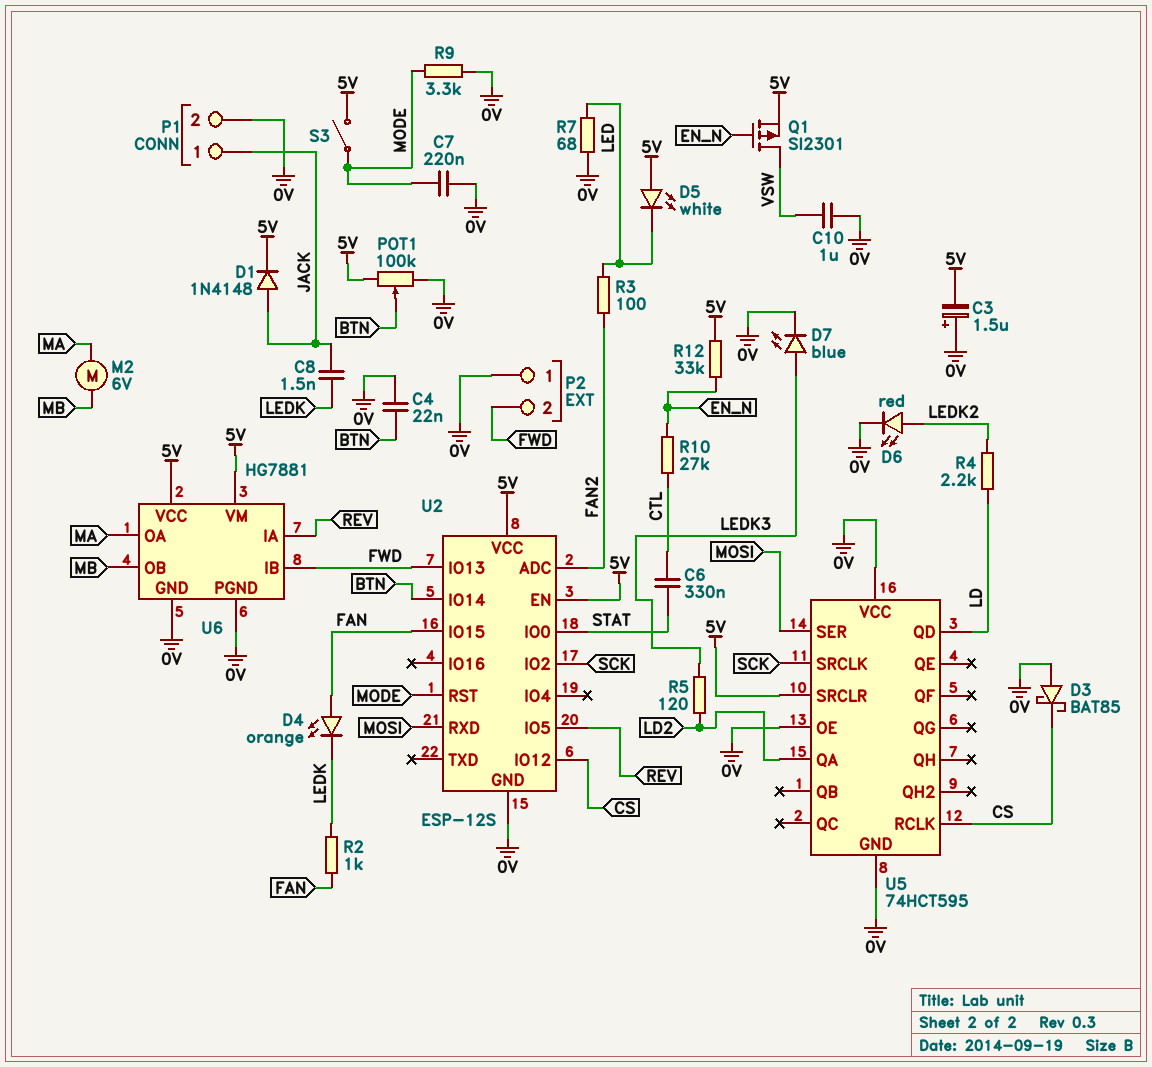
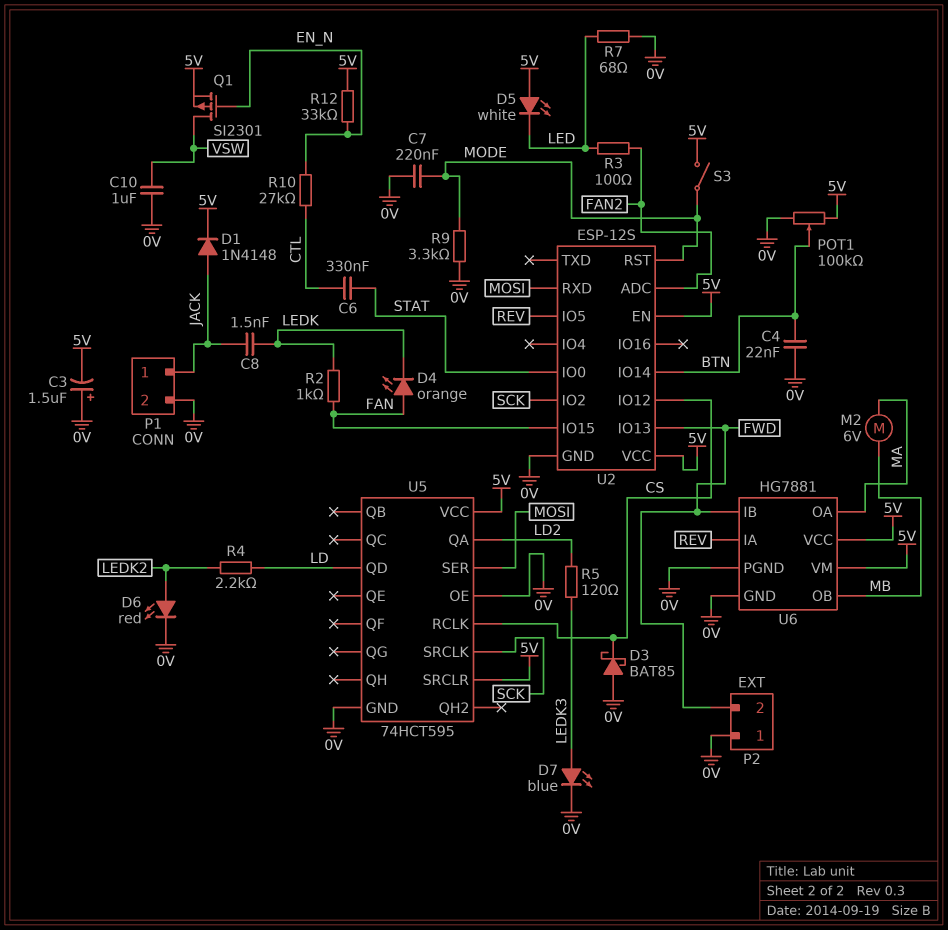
U5 pin VCC: 0V -> 5V

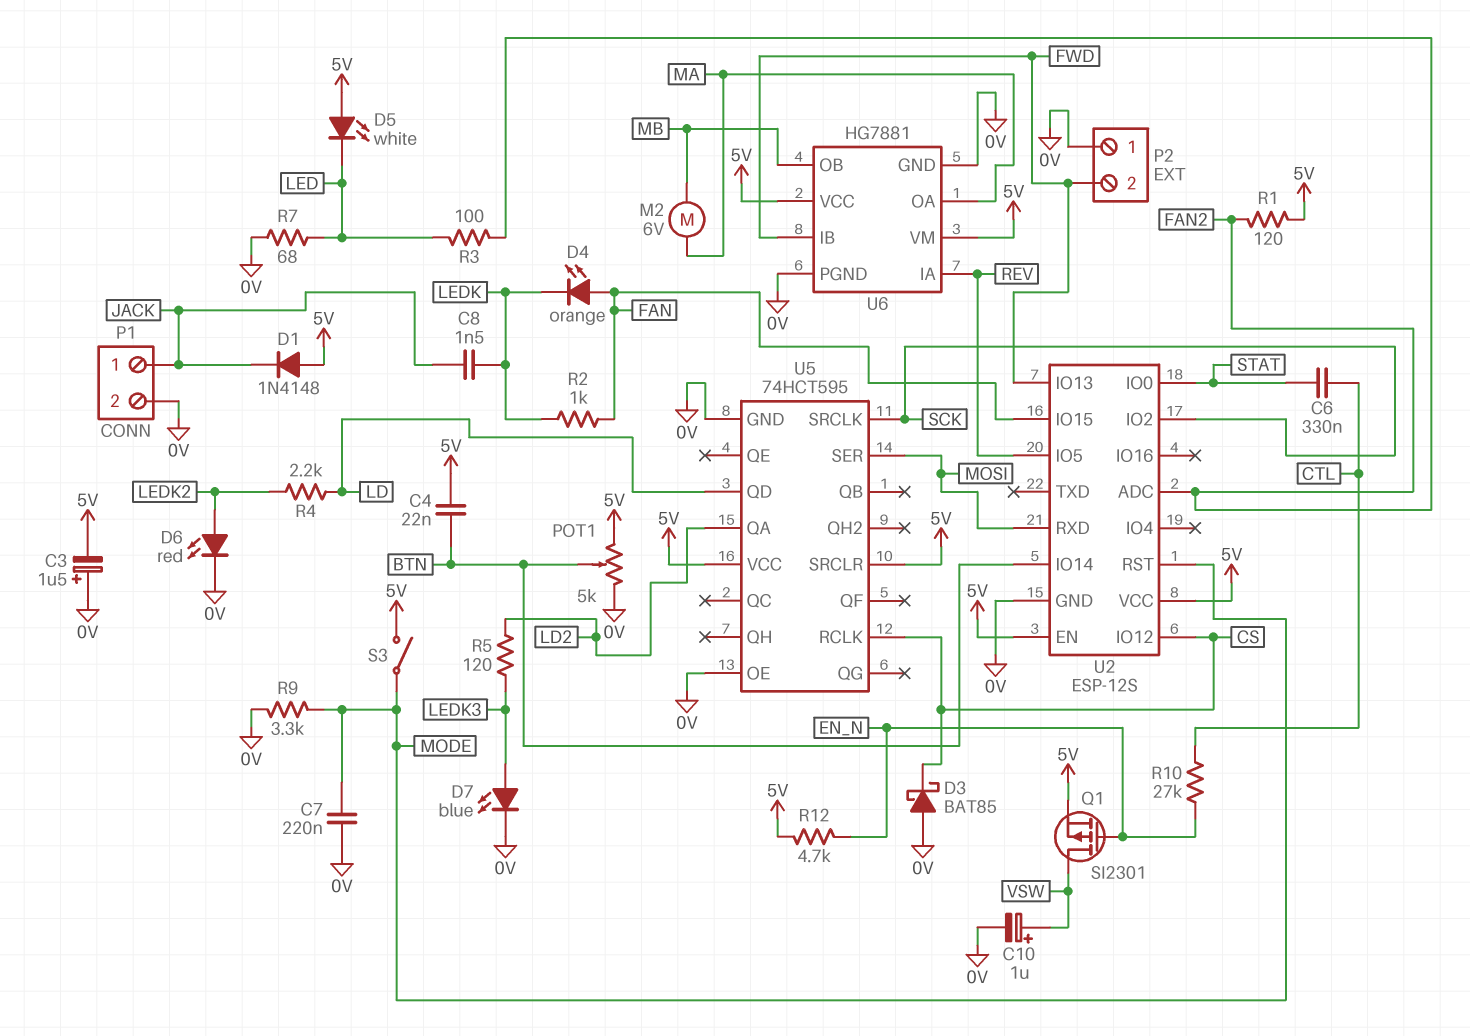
C4: 22nF (0V, BTN) -> 22nF (5V, BTN)
C10: 1uF (0V, VSW) -> 1uF (plus VSW, minus 0V)
D1: diode 1N4148 (A JACK, K 5V) -> diode 1N4148 (A 5V, K JACK)
POT1: 100k (0V, 5V, wiper BTN) -> 5k (0V, 5V, wiper BTN)
R1: none -> 120 (5V, FAN2)
R12: 33k (5V, EN_N) -> 4.7k (5V, EN_N)

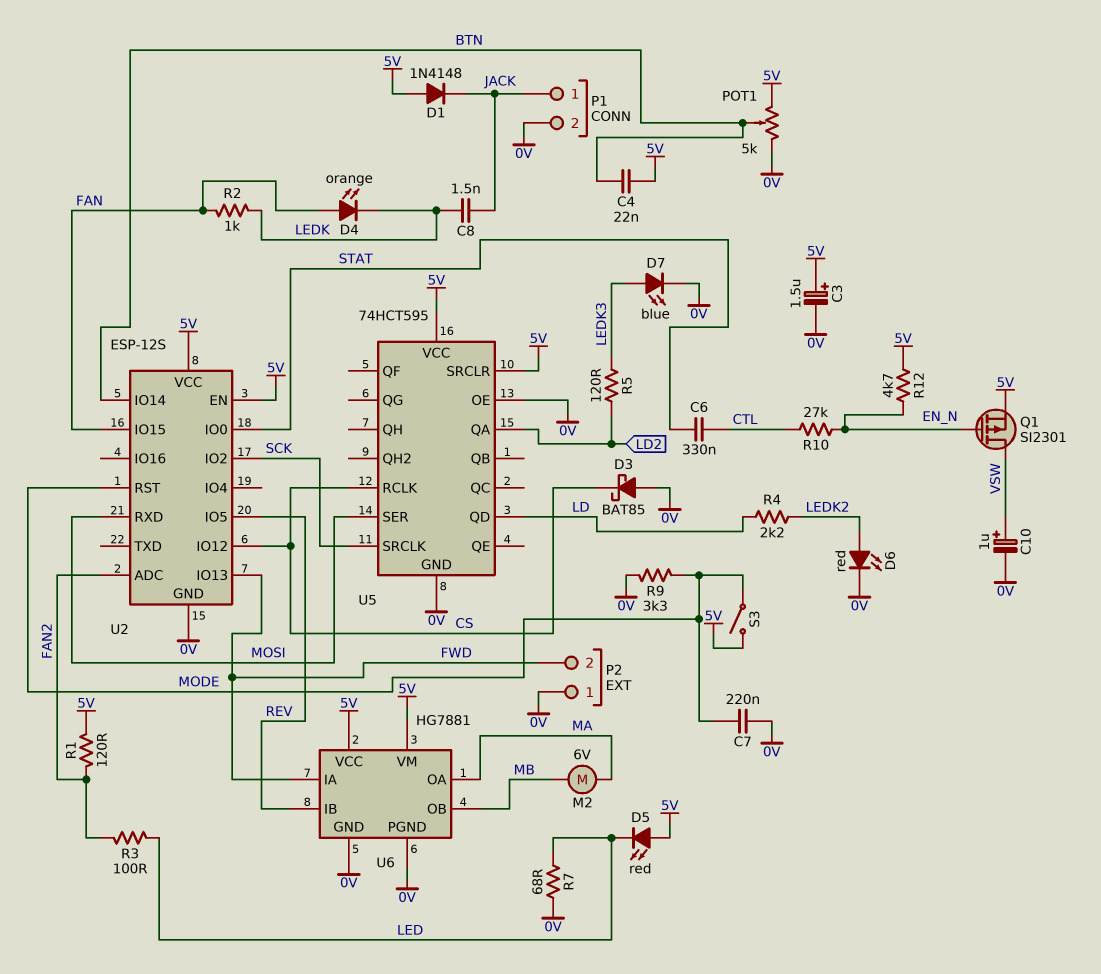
C3: 1.5uF (plus 0V, minus 5V) -> 1.5uF (plus 5V, minus 0V)
D5: LED white (A 5V, K LED) -> LED red (A 5V, K LED)
U6 pin IA: REV -> FWD
U6 pin IB: FWD -> REV

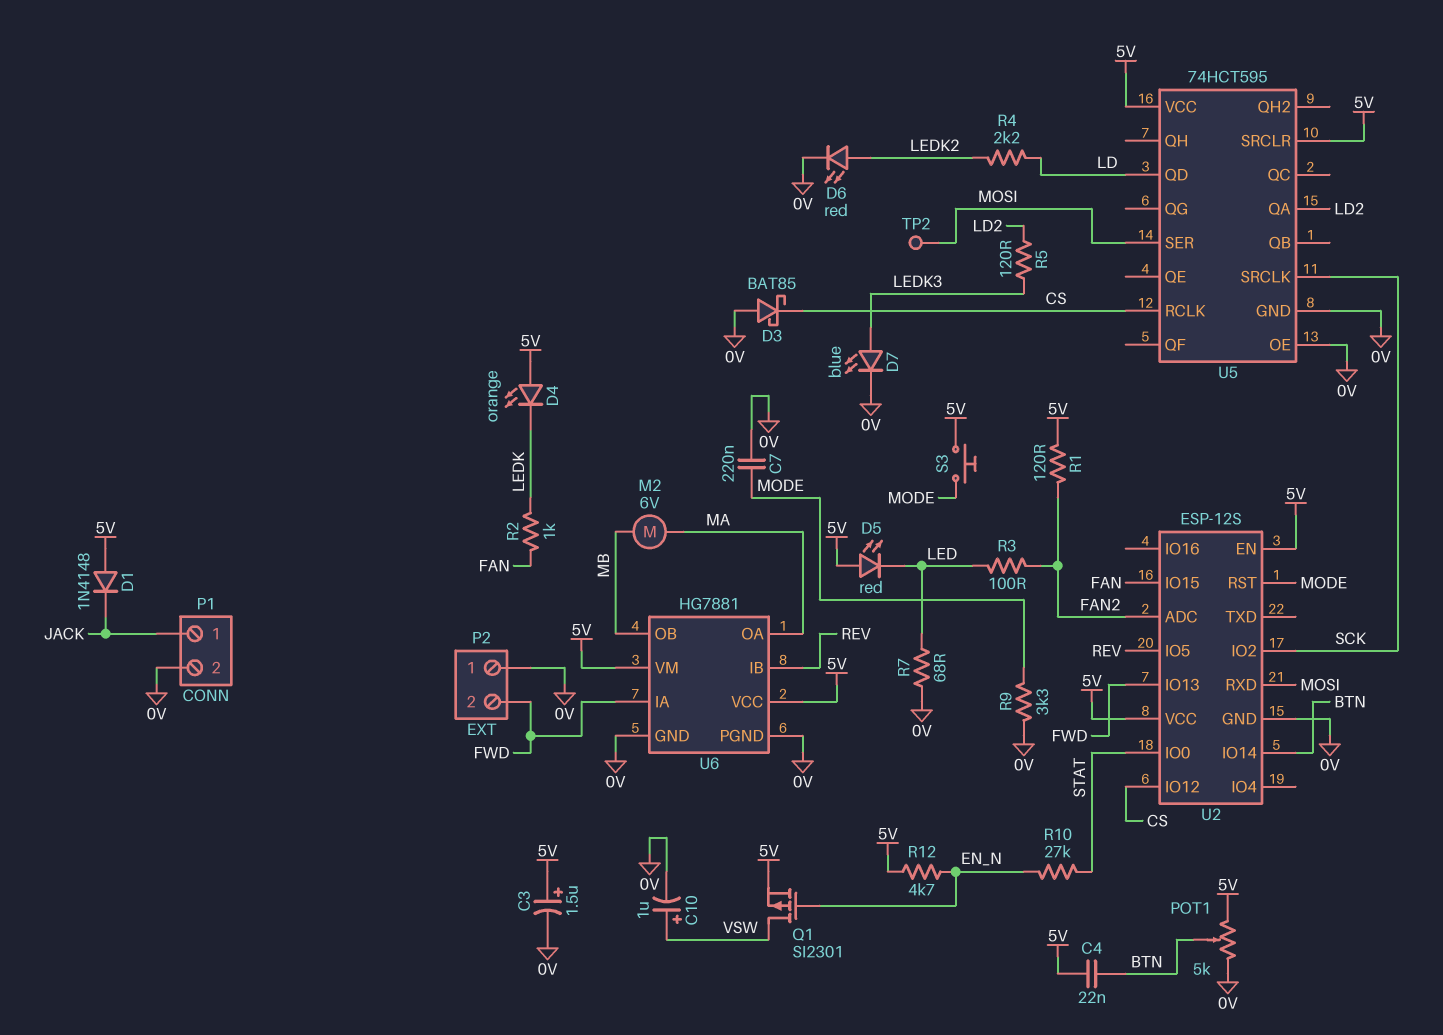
C6: 330nF (CTL, STAT) -> none
C8: 1.5nF (JACK, LEDK) -> none
D4: LED orange (A FAN, K LEDK) -> LED orange (A 5V, K LEDK)
R10: 27k (CTL, EN_N) -> 27k (EN_N, STAT)
S3: switch (5V, MODE) -> button (5V, MODE)
TP2: none -> test point (MOSI)

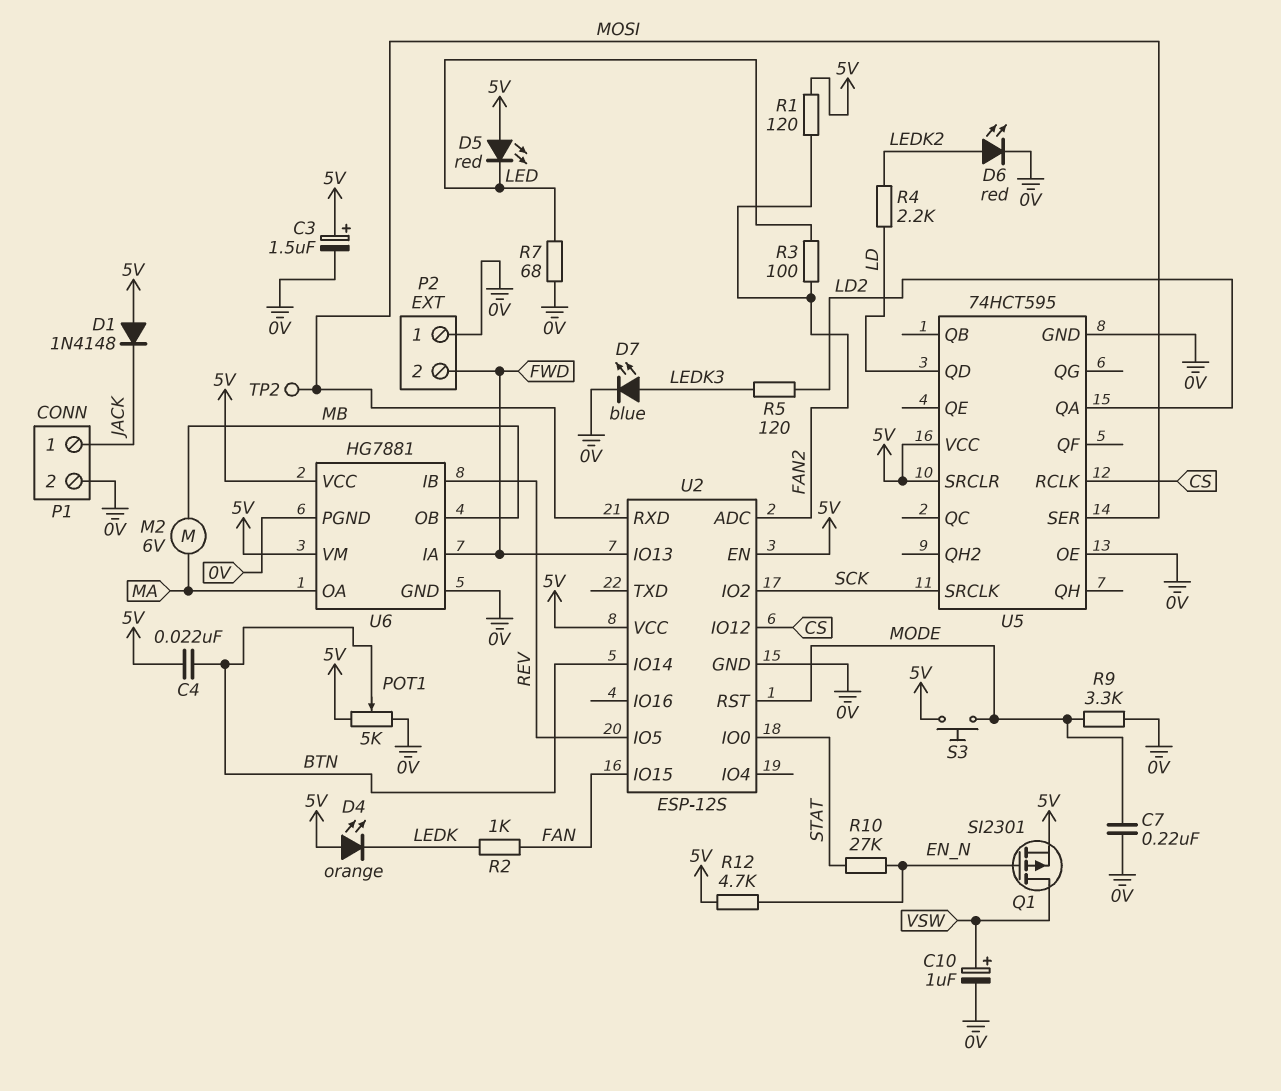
D3: schottky BAT85 (A 0V, K CS) -> none

